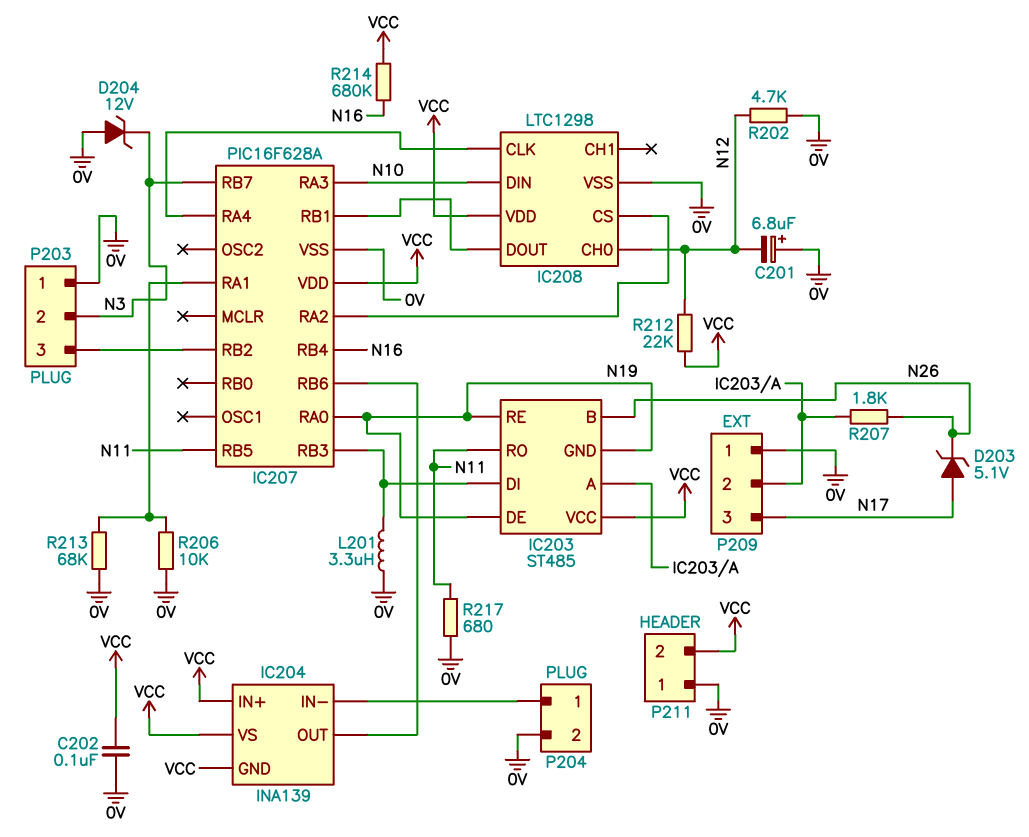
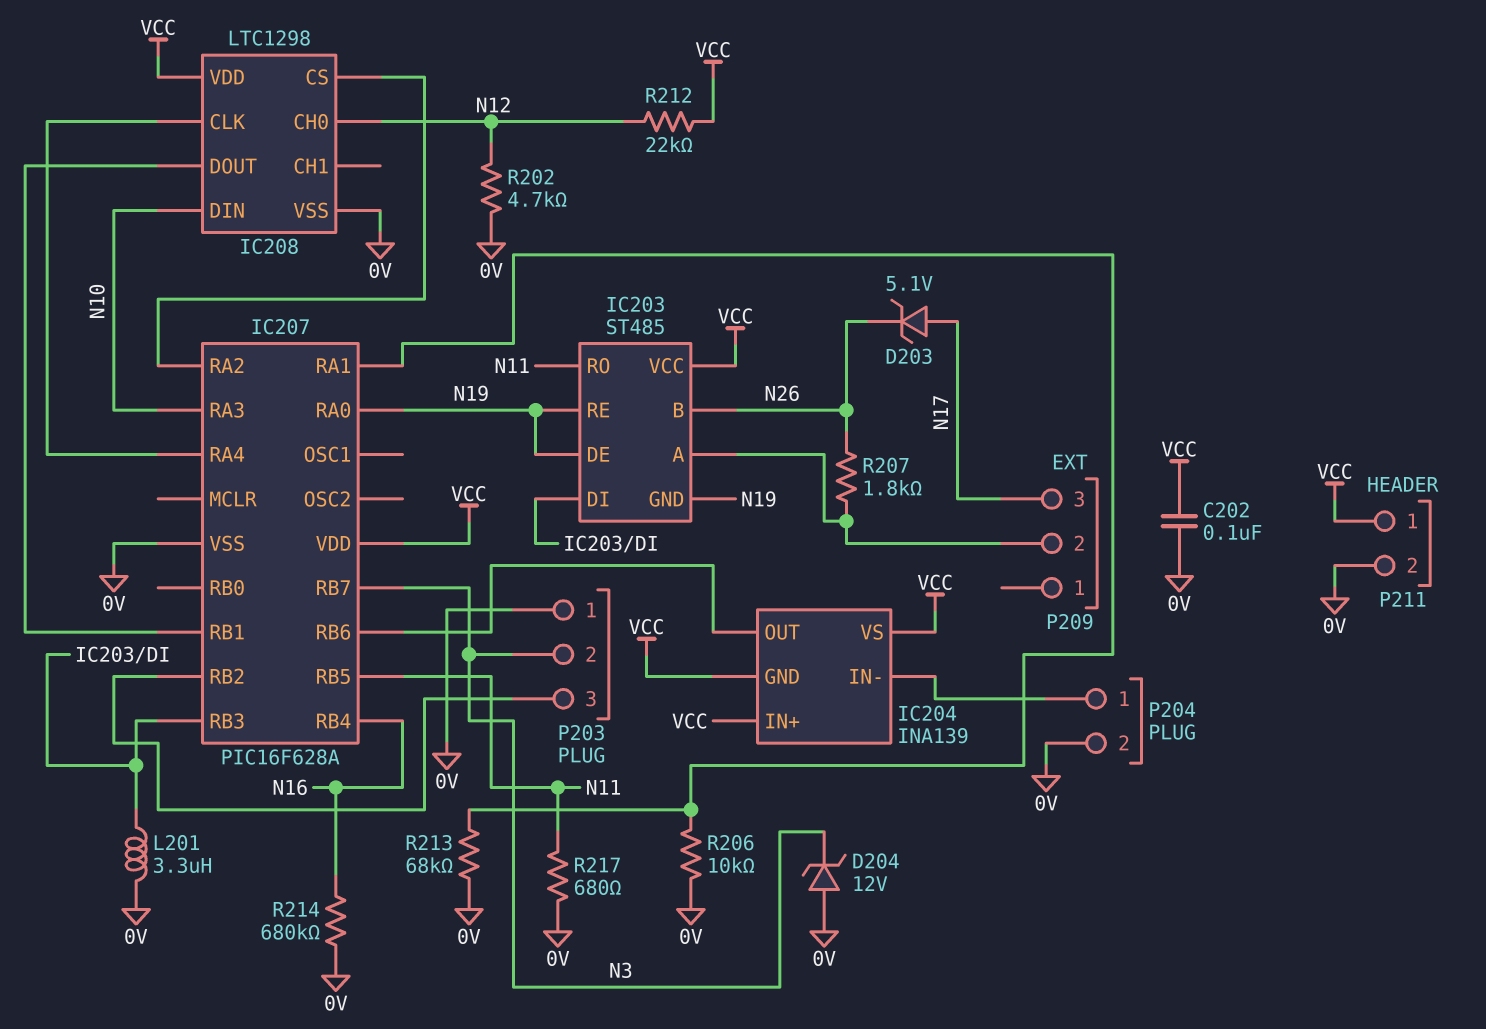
C201: 6.8uF (plus 0V, minus N12) -> none
P209 pin 1: 0V -> none
P211 pin 1: 0V -> VCC
P211 pin 2: VCC -> 0V
R214: 680k (N16, VCC) -> 680k (0V, N16)

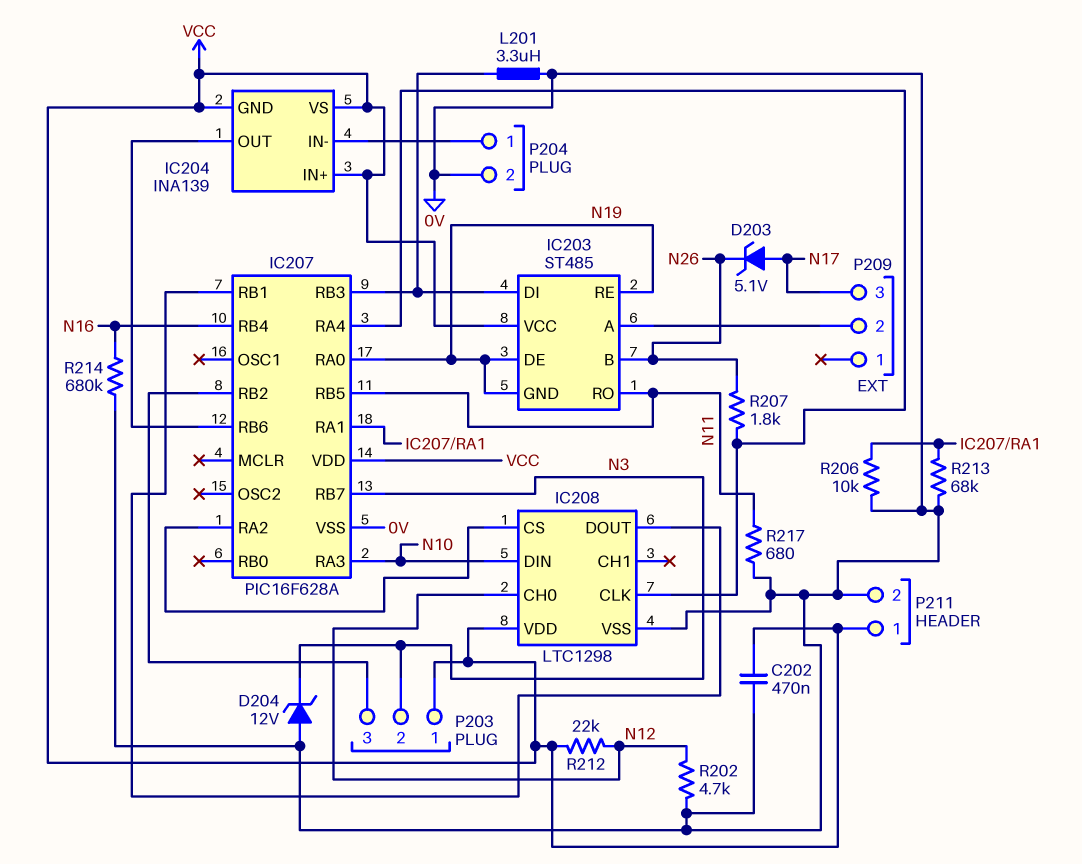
C202: 100nF (0V, VCC) -> 470nF (0V, VCC)
P203 pin 1: 0V -> VCC
R207: 1.8k (IC203/A, N26) -> 1.8k (IC207/RA4, N26)

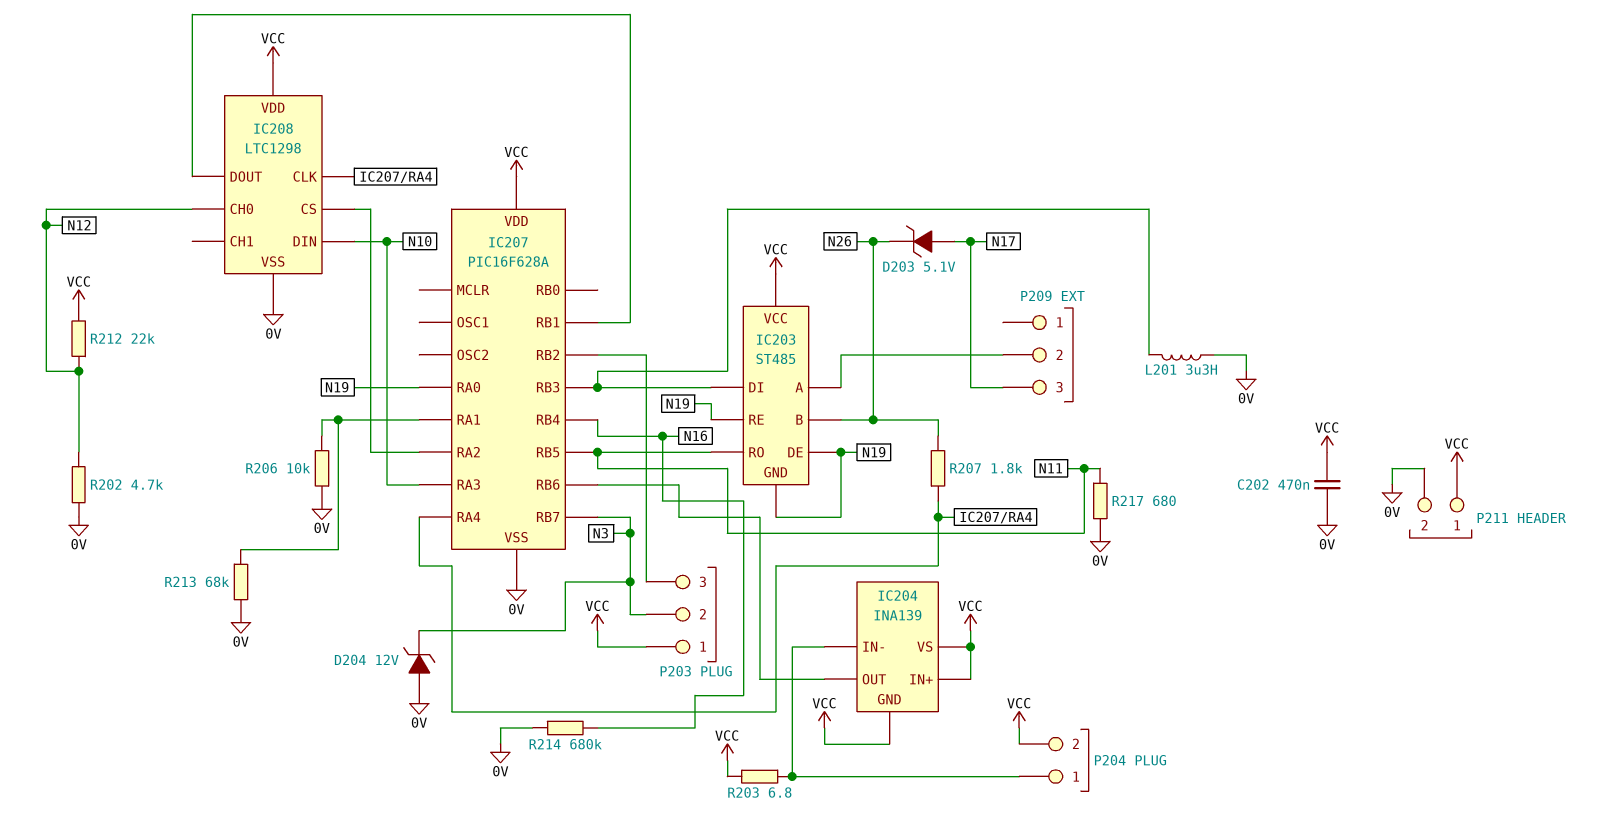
P204 pin 2: 0V -> VCC
R203: none -> 6.8 (IC204/IN-, VCC)

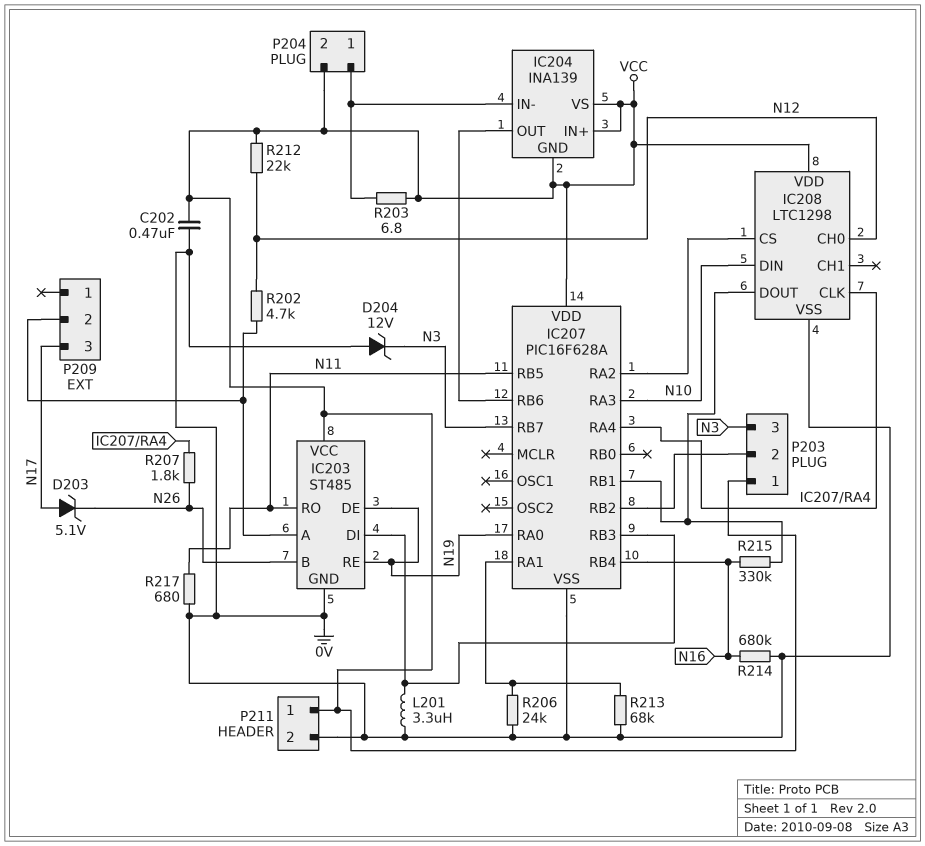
IC203 pin GND: N19 -> 0V
P203 pin 2: N3 -> IC207/RB2
P203 pin 3: IC207/RB2 -> N3
R202: 4.7k (0V, N12) -> 4.7k (IC203/A, N12)
R206: 10k (0V, IC207/RA1) -> 24k (0V, IC207/RA1)
R215: none -> 330k (IC207/RB1, N16)

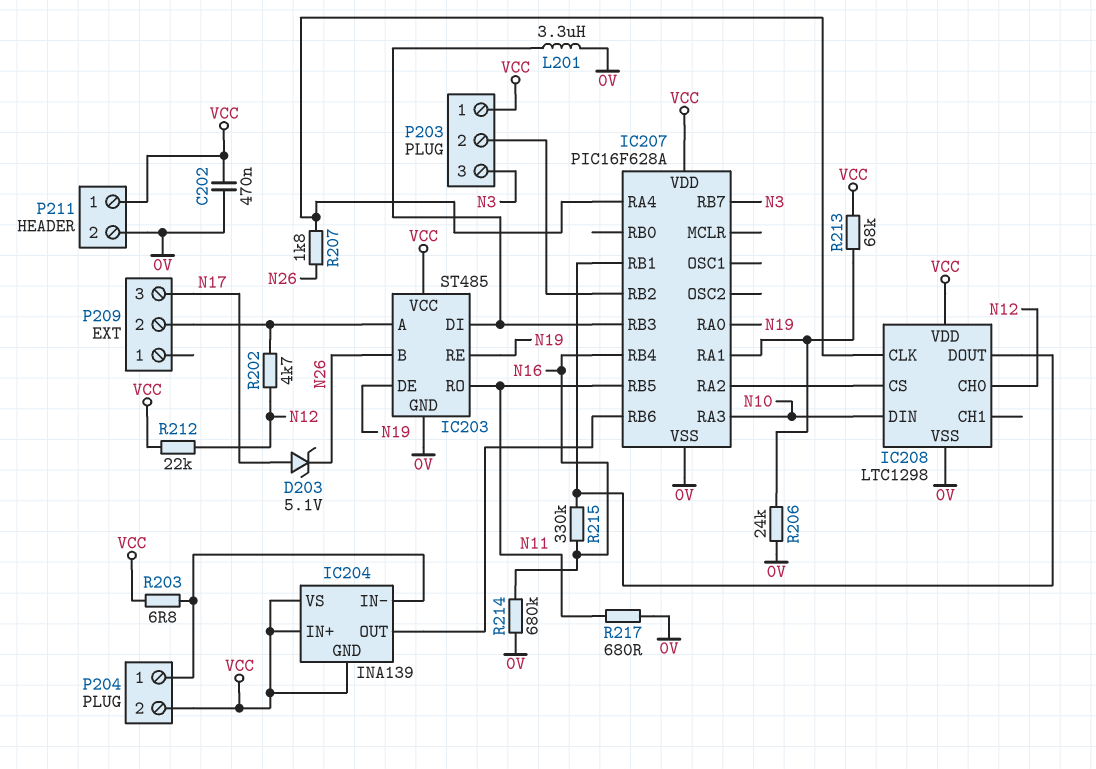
D204: zener 12V (A 0V, K N3) -> none
R213: 68k (0V, IC207/RA1) -> 68k (IC207/RA1, VCC)

